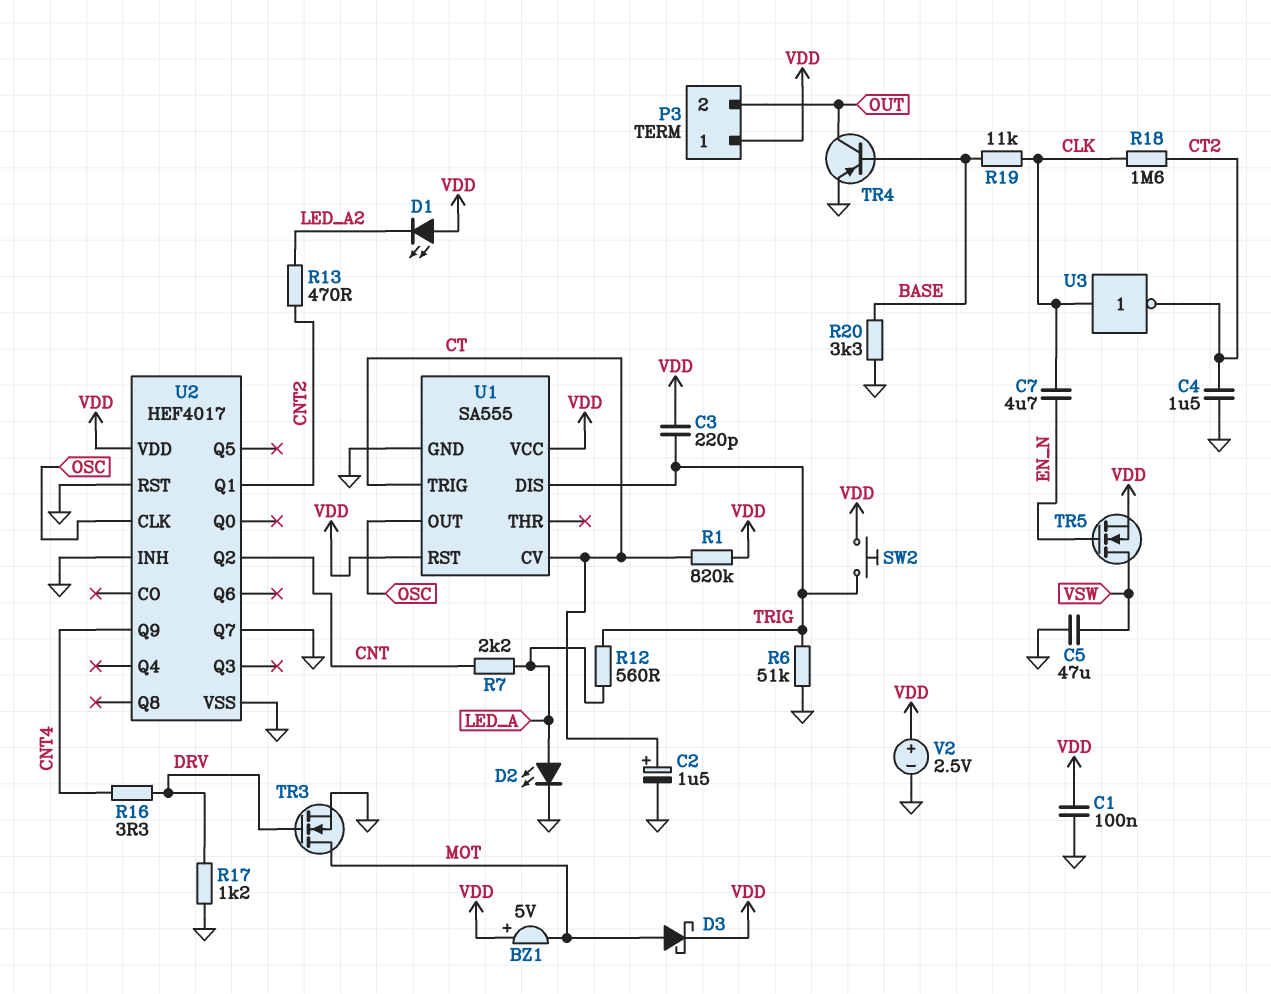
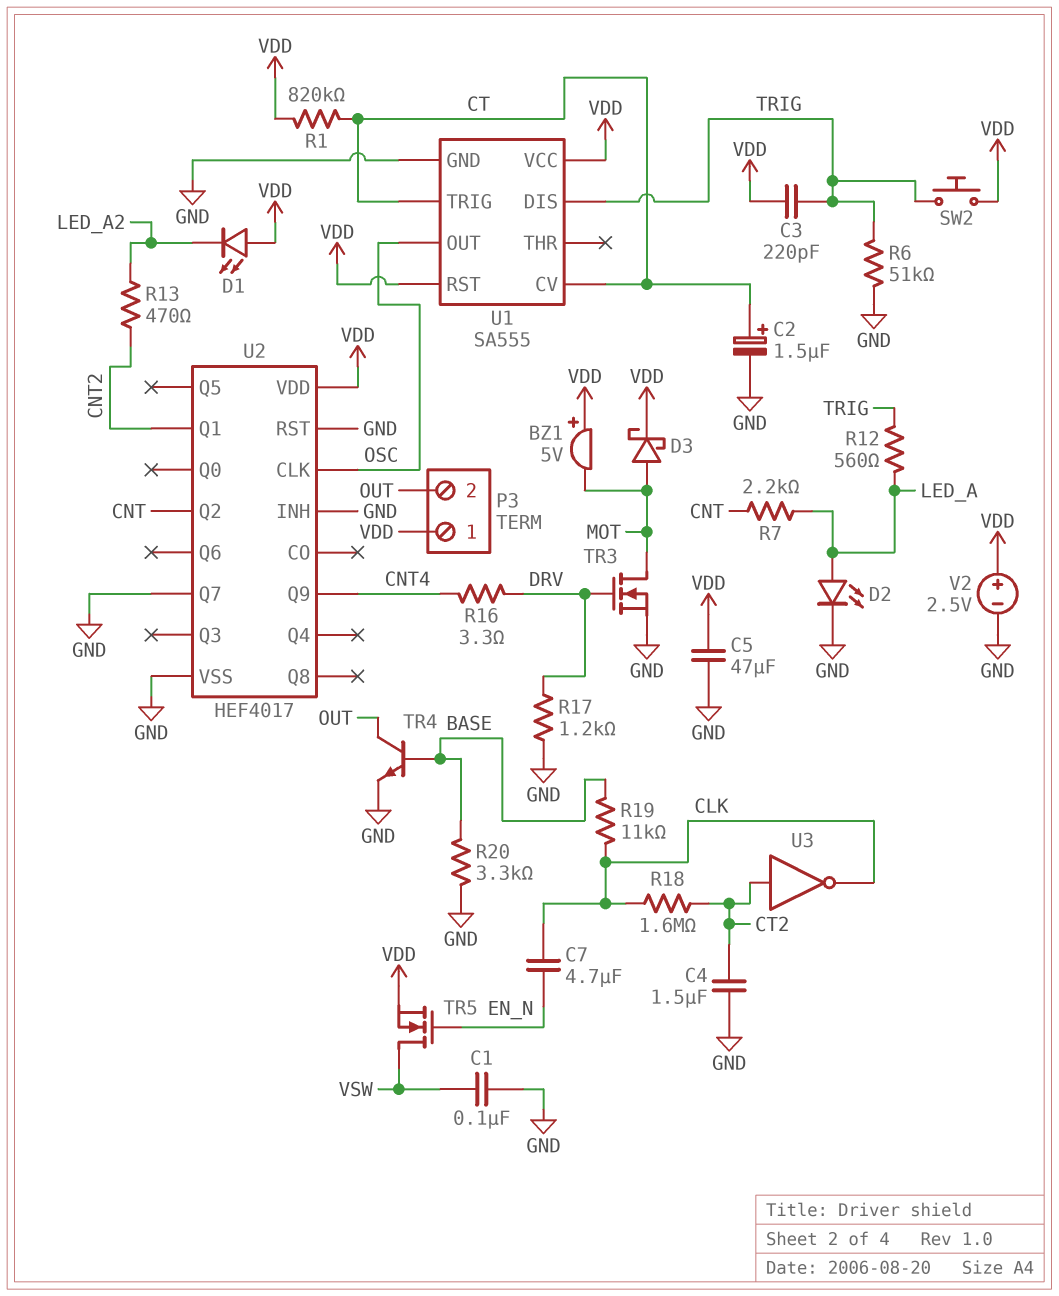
C1: 100nF (GND, VDD) -> 100nF (GND, VSW)
C5: 47uF (GND, VSW) -> 47uF (GND, VDD)
TR4: PNP (B BASE, C OUT, E GND) -> NPN (B BASE, C OUT, E GND)
U3: NOT (in CLK, out CT2) -> NOT (in CT2, out CLK)

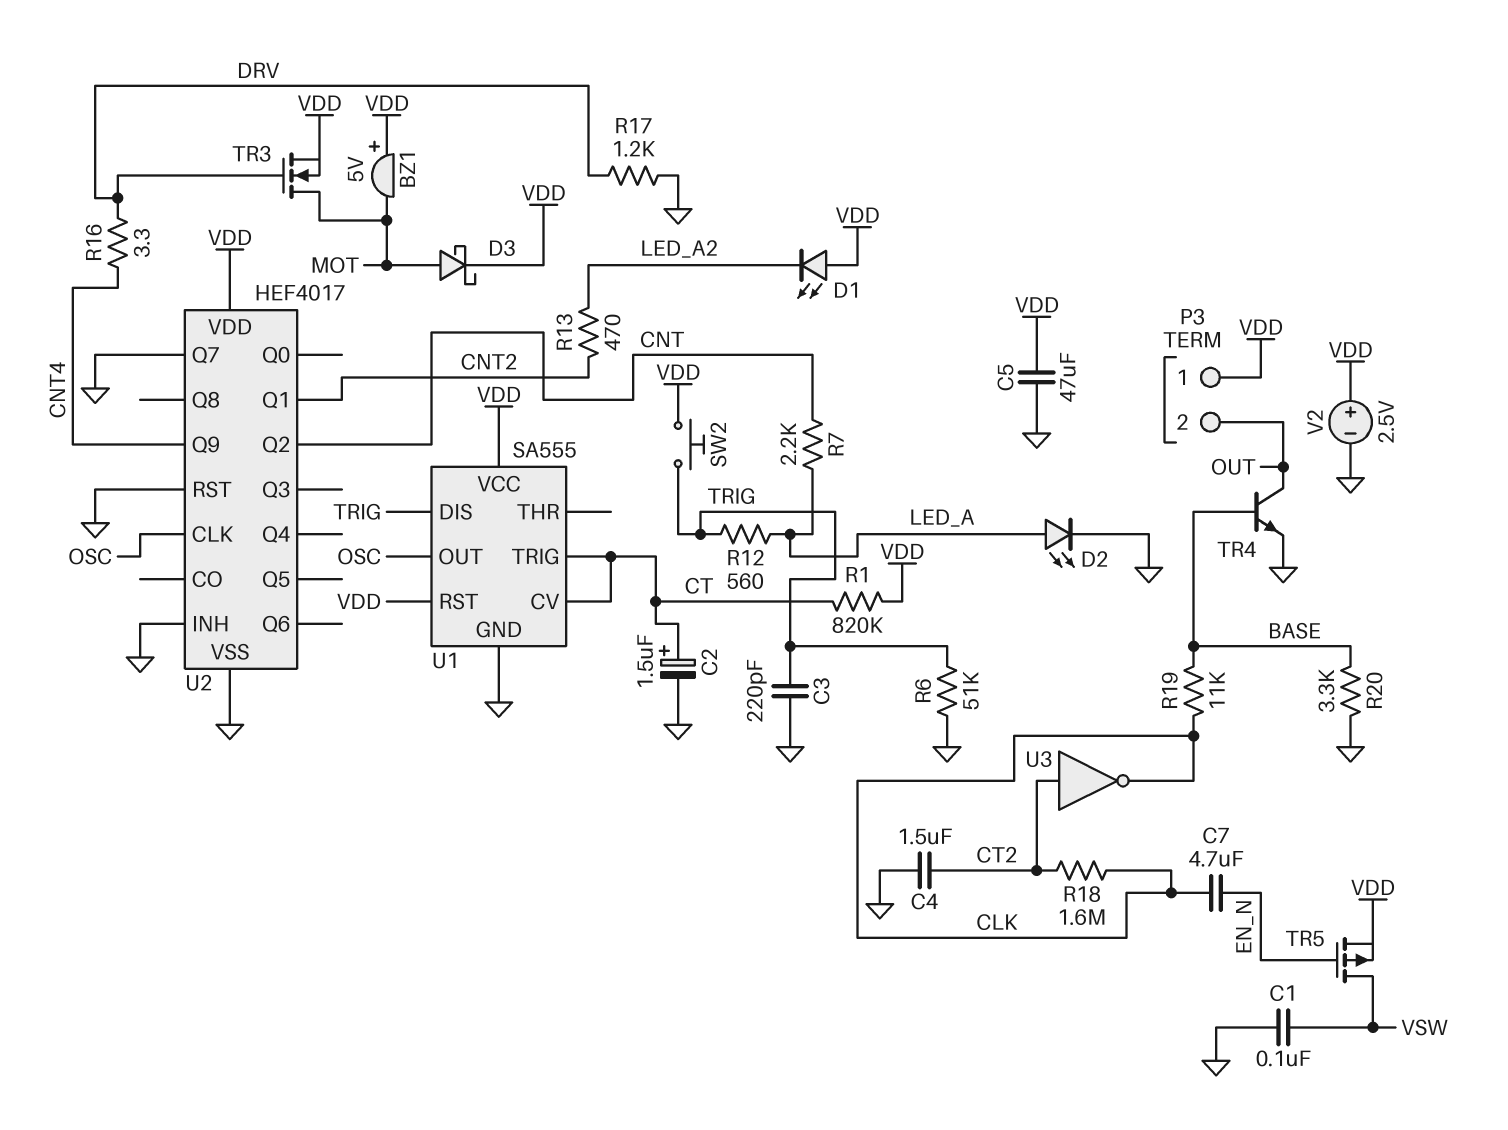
C3: 220pF (TRIG, VDD) -> 220pF (GND, TRIG)
TR3: NMOS (G DRV, D MOT, S GND) -> NMOS (G DRV, D MOT, S VDD)
TR5: NMOS (G EN_N, D VSW, S VDD) -> PMOS (G EN_N, D VSW, S VDD)

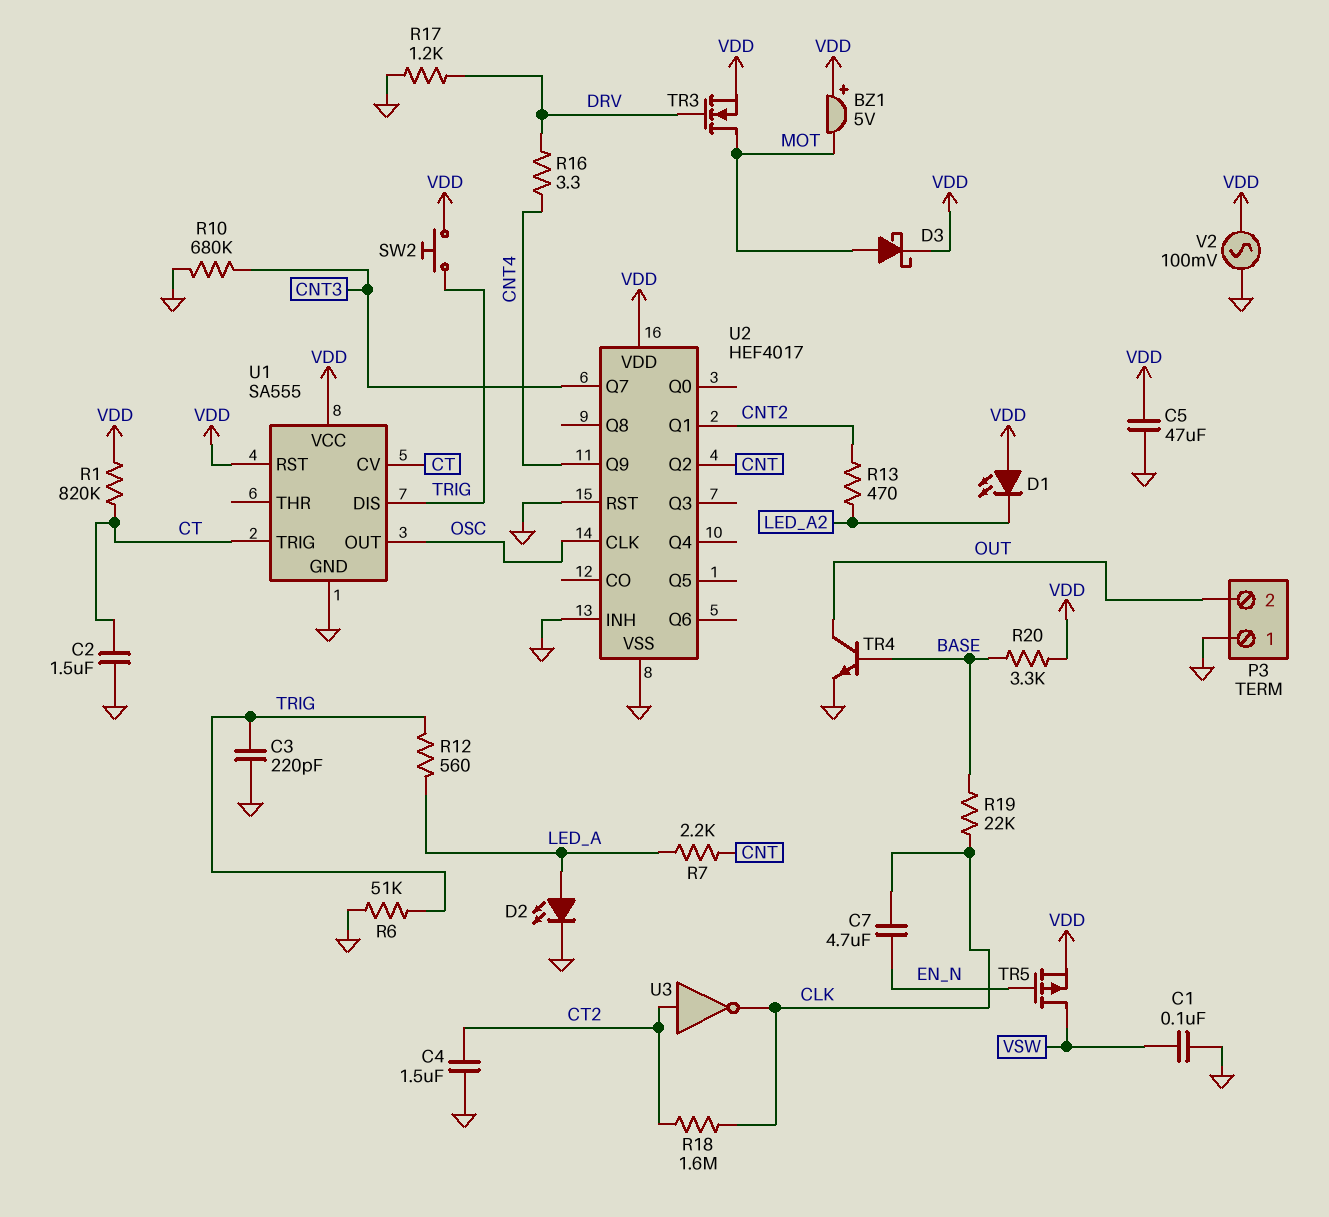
C2: 1.5uF (plus CT, minus GND) -> 1.5uF (CT, GND)
P3 pin 1: VDD -> GND
R10: none -> 680k (CNT3, GND)
R19: 11k (BASE, CLK) -> 22k (BASE, CLK)
R20: 3.3k (BASE, GND) -> 3.3k (BASE, VDD)
U2 pin Q7: GND -> CNT3
V2: 2.5V (plus VDD, minus GND) -> AC 100mV (GND, VDD)

